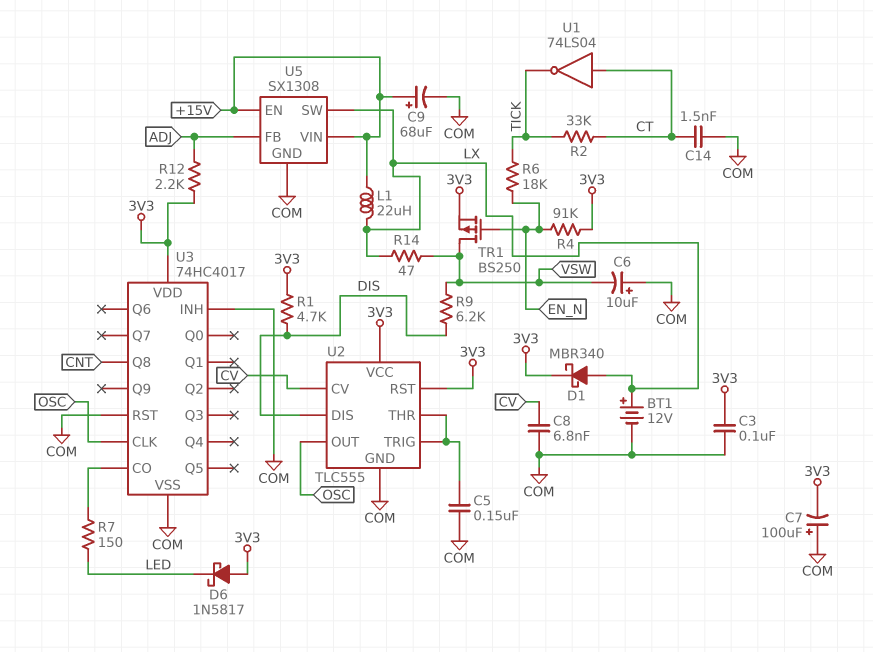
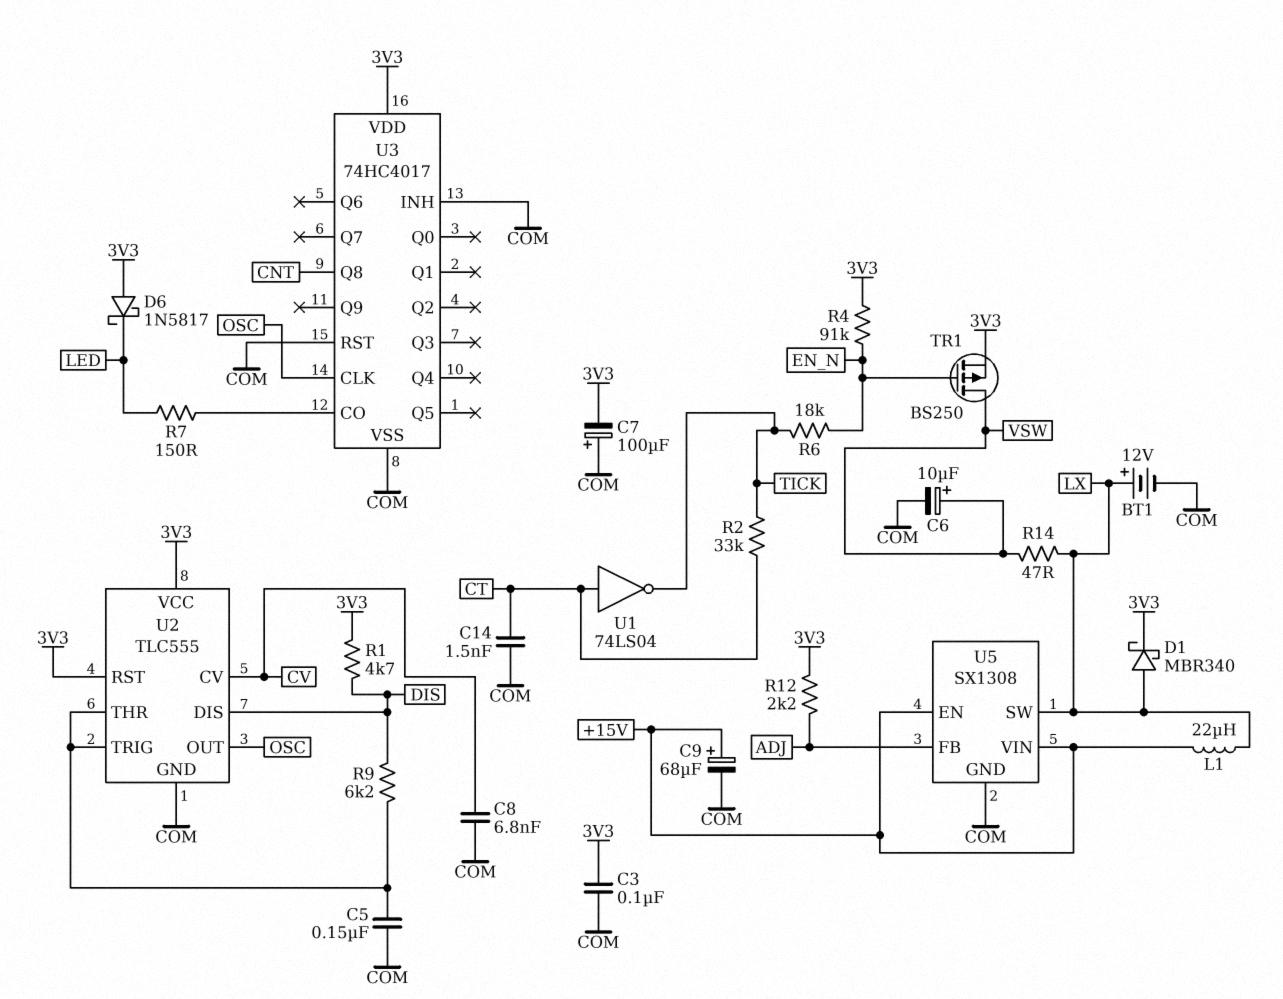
C6: 10uF (plus COM, minus VSW) -> 10uF (plus VSW, minus COM)
R9: 6.2k (DIS, VSW) -> 6.2k (DIS, U2/THR)

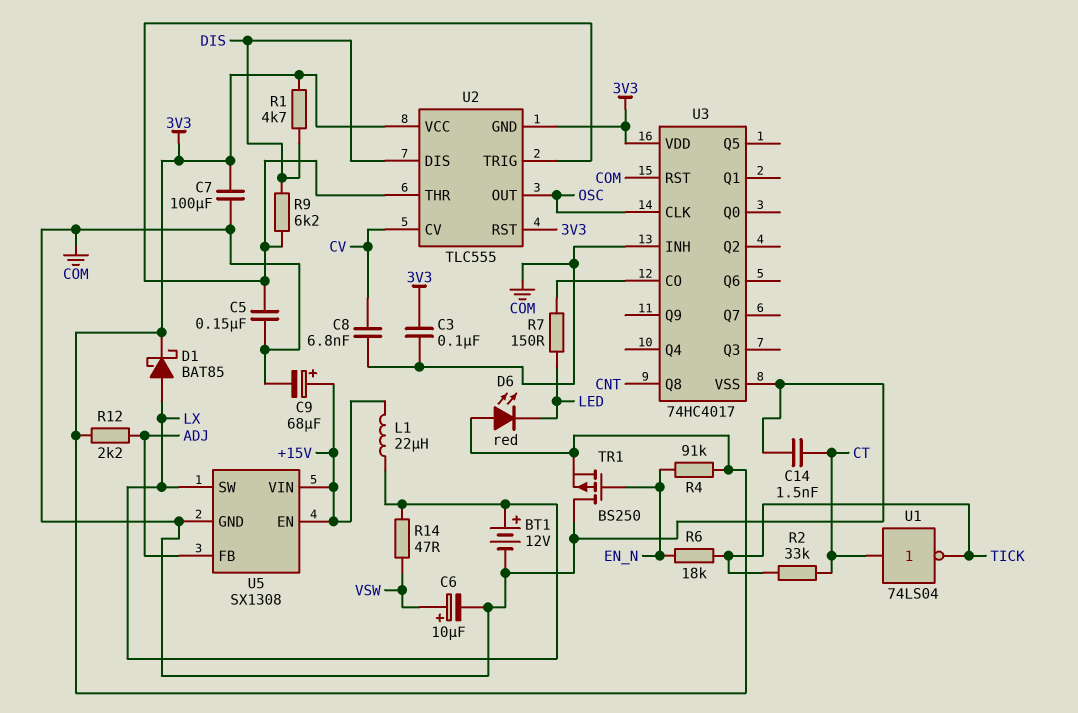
C7: 100uF (plus COM, minus 3V3) -> 100uF (3V3, COM)
D1: schottky MBR340 (A LX, K 3V3) -> schottky BAT85 (A LX, K 3V3)
D6: schottky 1N5817 (A 3V3, K LED) -> LED red (A 3V3, K LED)
TR1: PMOS BS250 (G EN_N, D VSW, S 3V3) -> PMOS BS250 (G EN_N, D COM, S 3V3)
U2 pin GND: COM -> 3V3

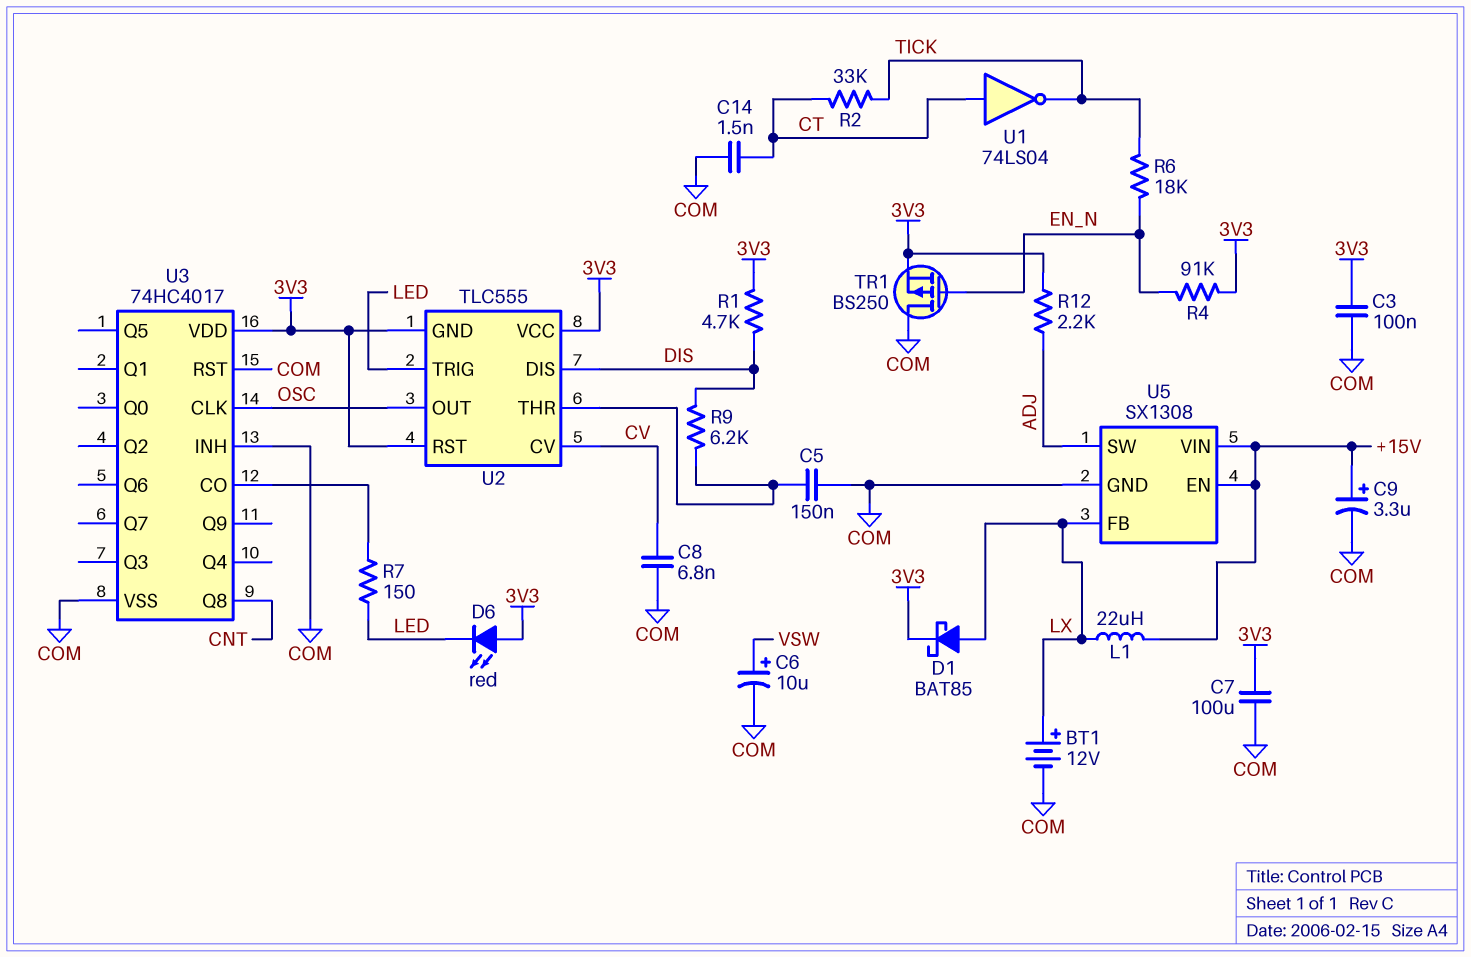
C9: 68uF (plus +15V, minus COM) -> 3.3uF (plus +15V, minus COM)
R14: 47 (LX, VSW) -> none
U2 pin TRIG: U2/THR -> LED
U5 pin FB: ADJ -> LX
U5 pin SW: LX -> ADJ

